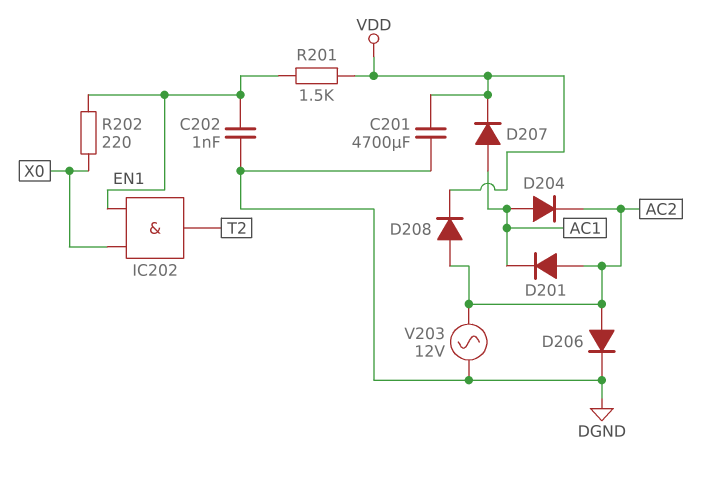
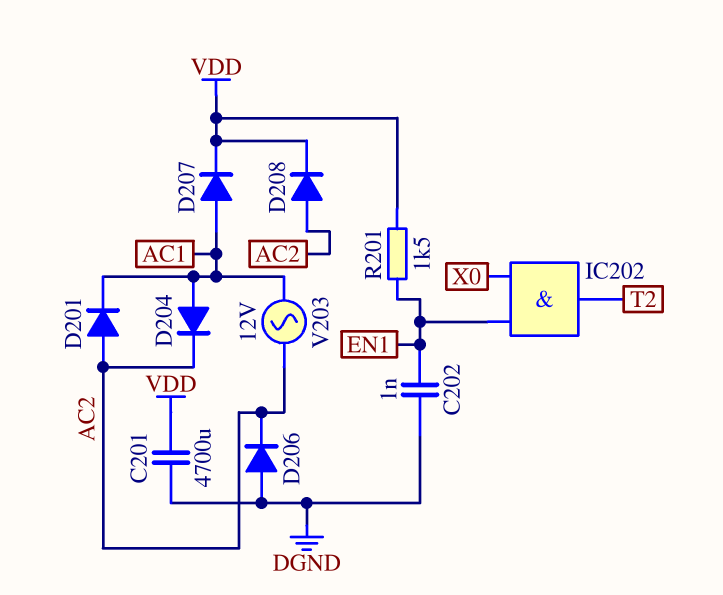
D206: diode (A AC2, K DGND) -> diode (A DGND, K AC2)
R202: 220 (EN1, X0) -> none
V203: AC 12V (AC2, DGND) -> AC 12V (AC1, AC2)

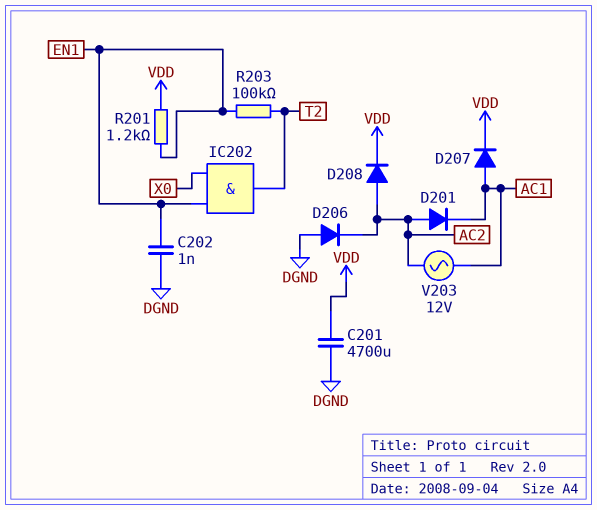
D204: diode (A AC1, K AC2) -> none
R201: 1.5k (EN1, VDD) -> 1.2k (EN1, VDD)
R203: none -> 100k (EN1, T2)

